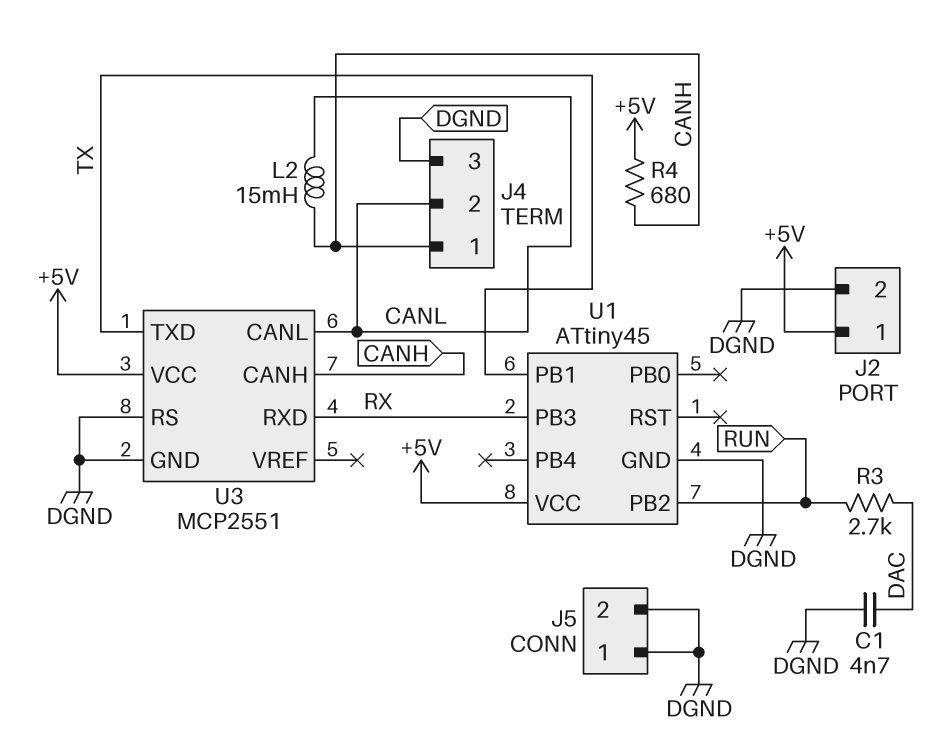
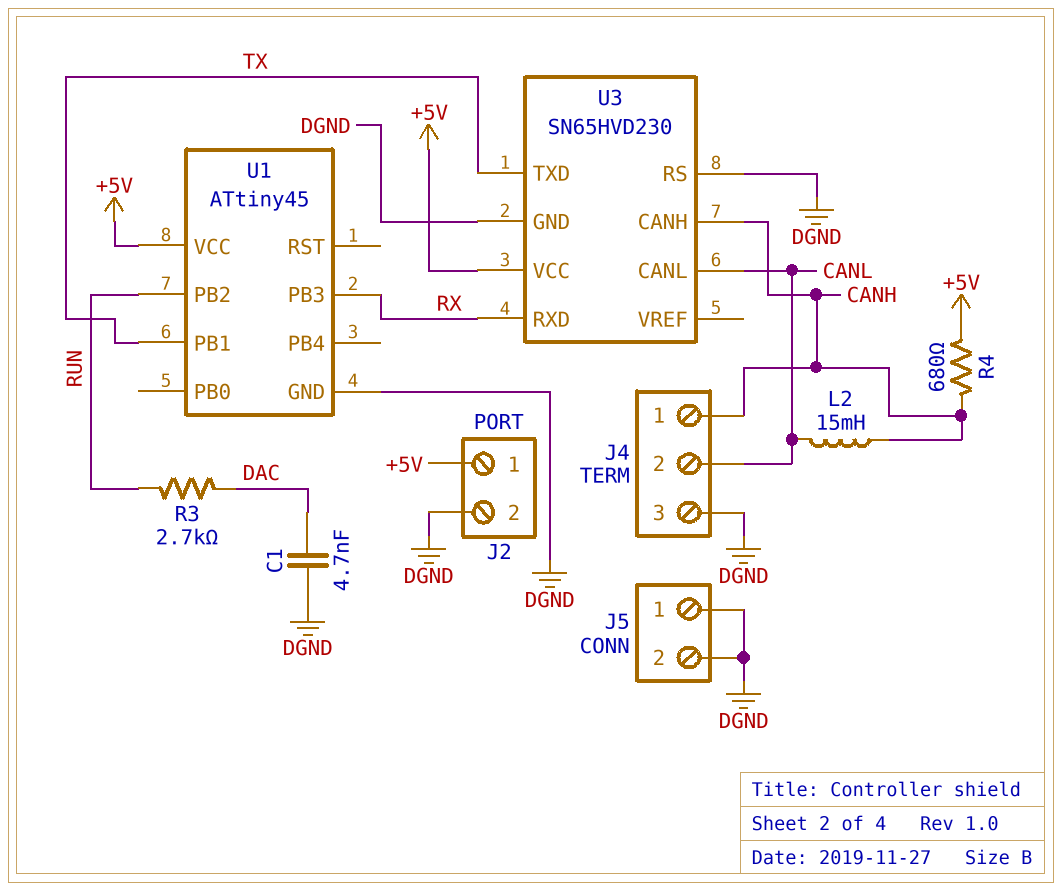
U3: MCP2551 -> SN65HVD230

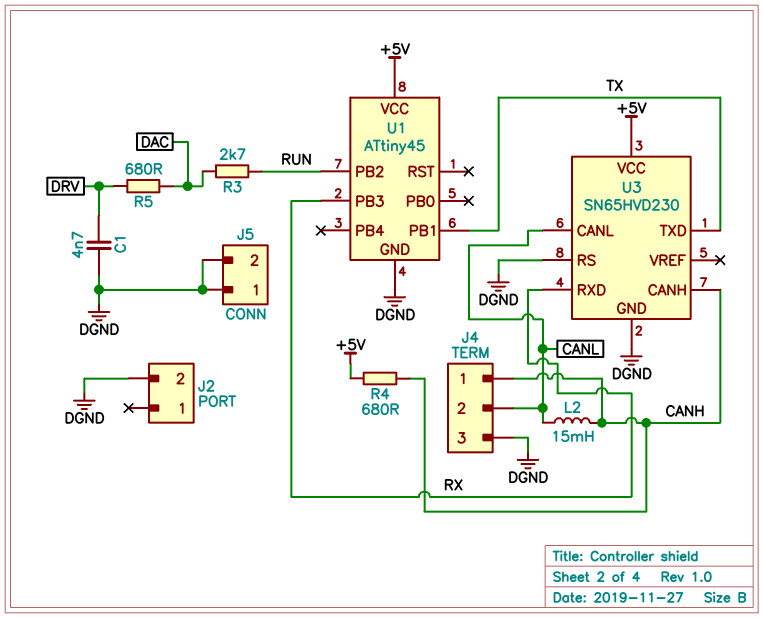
C1: 4.7nF (DAC, DGND) -> 4.7nF (DGND, DRV)
J2 pin 1: +5V -> none
R5: none -> 680 (DAC, DRV)

